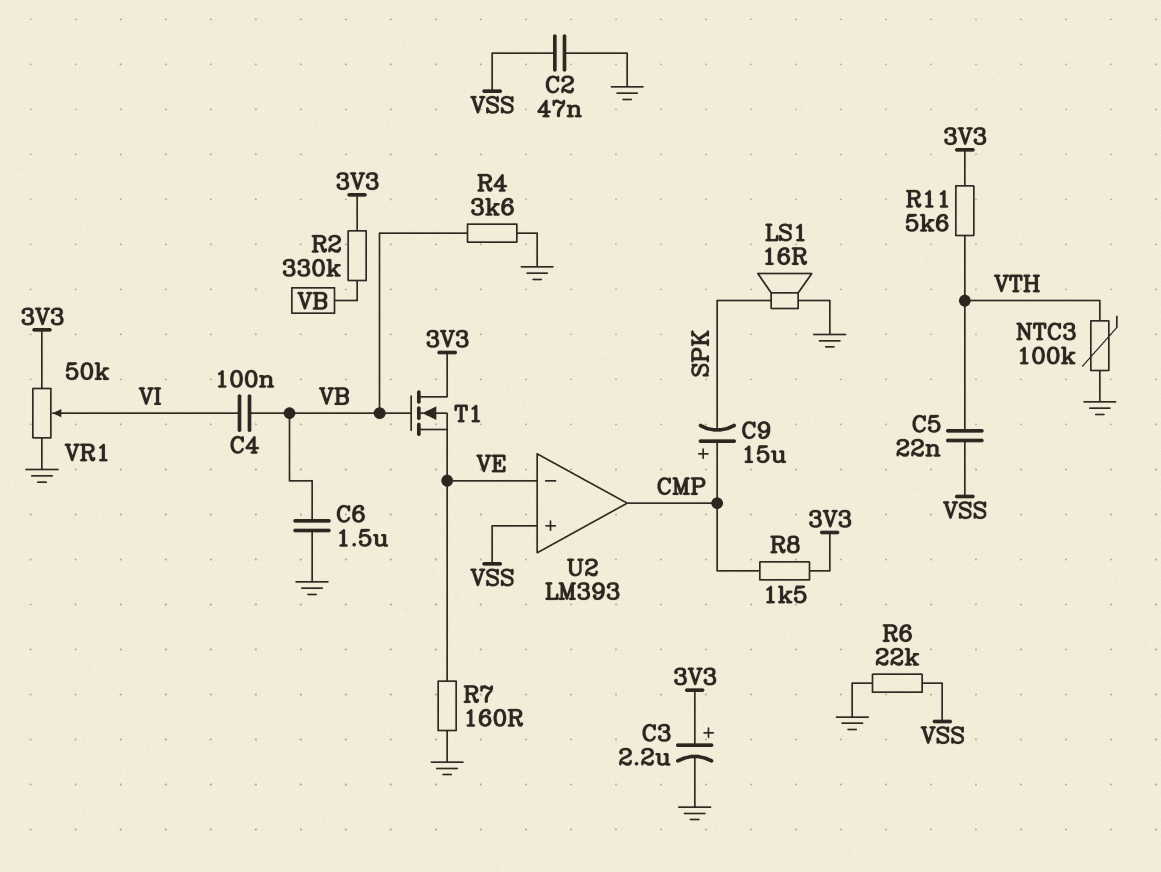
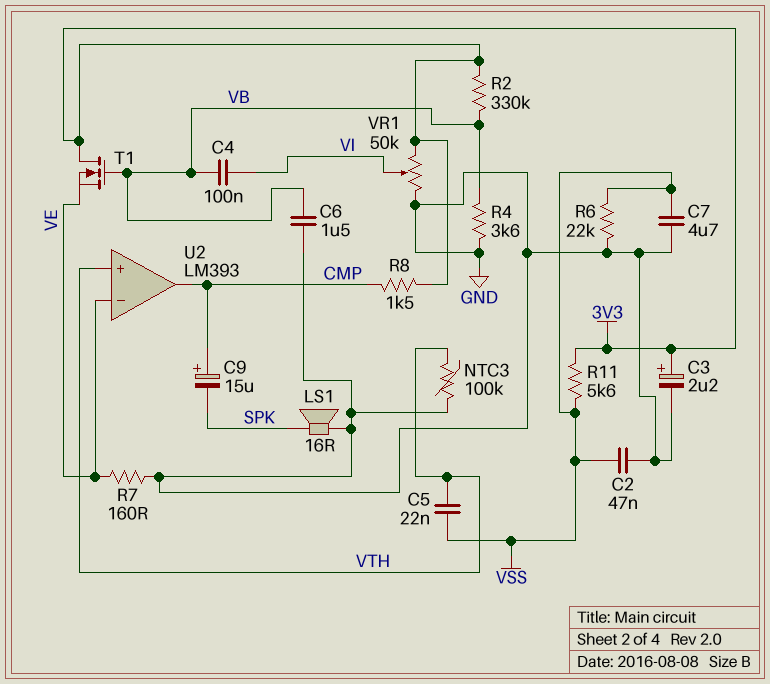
C7: none -> 4.7uF (GND, VSS)
R11: 5.6k (3V3, VTH) -> 5.6k (3V3, VSS)
U2 pin in+: VSS -> VTH

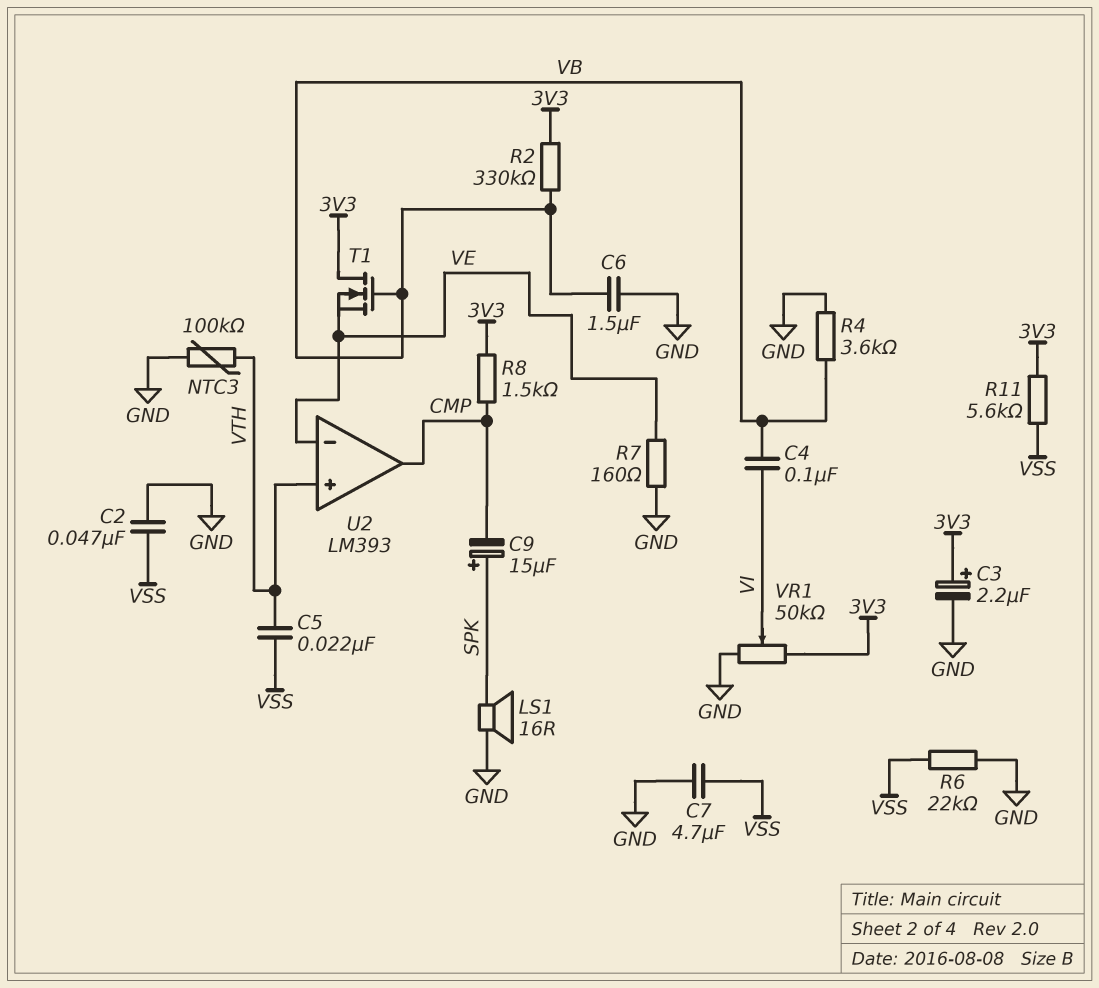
C9: 15uF (plus CMP, minus SPK) -> 15uF (plus SPK, minus CMP)

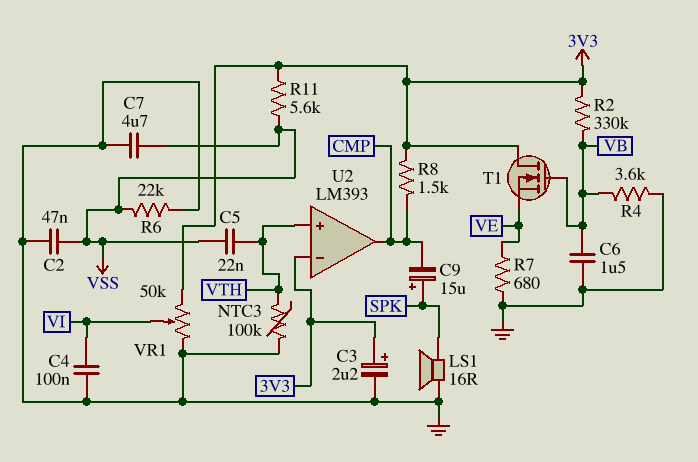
C4: 100nF (VB, VI) -> 100nF (GND, VI)
R7: 160 (GND, VE) -> 680 (GND, VE)
U2 pin in-: VE -> 3V3

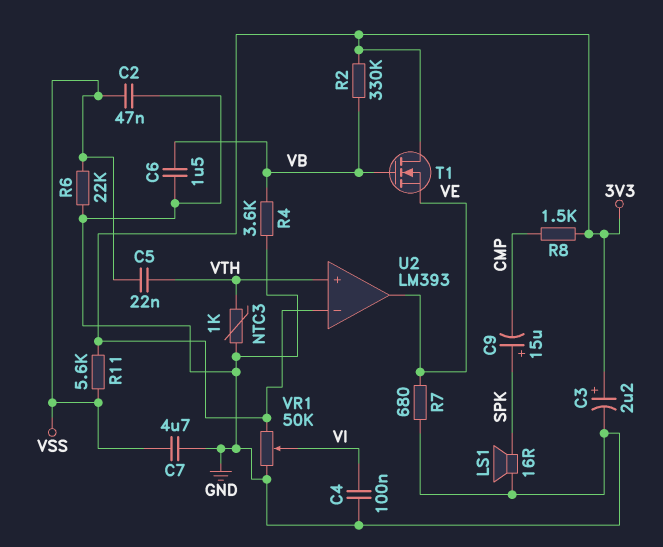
NTC3: 100k (GND, VTH) -> 1k (GND, VTH)
U2 pin out: CMP -> VE

